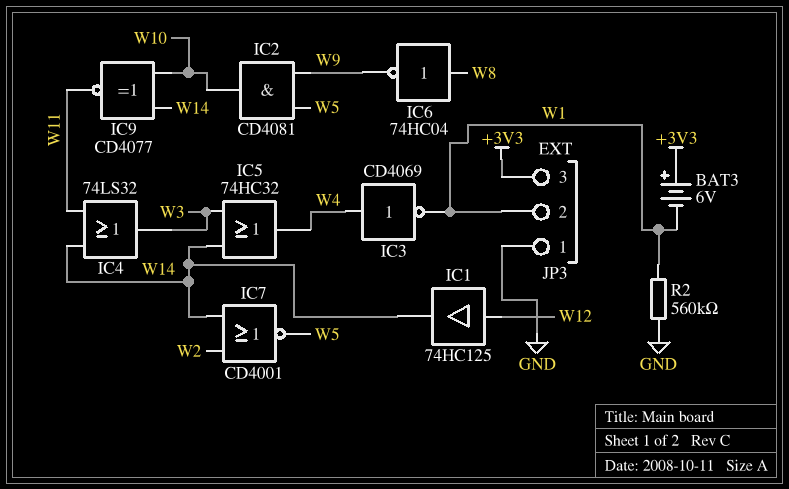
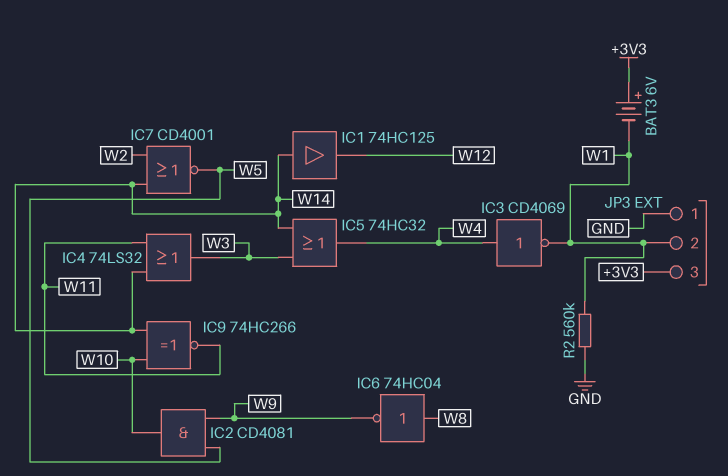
IC1: buffer 74HC125 (in W12, out W14) -> buffer 74HC125 (in W14, out W12)
IC9: XNOR CD4077 (in W10, in W14, out W11) -> XNOR 74HC266 (in W10, in W14, out W11)

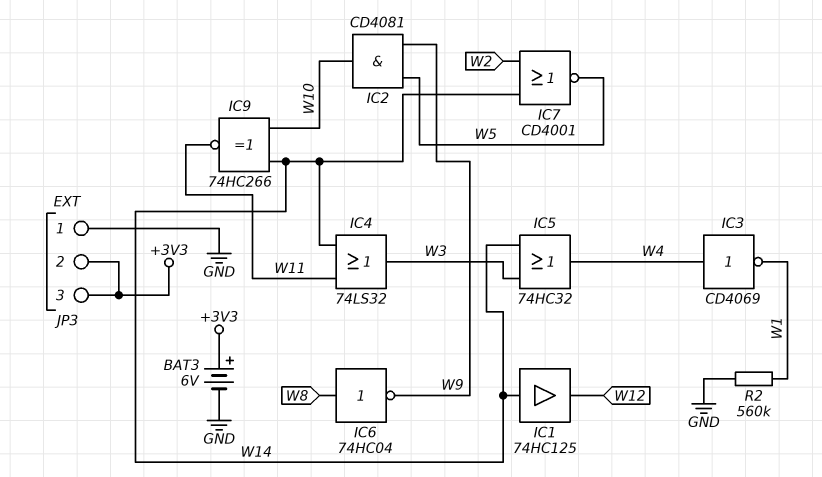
BAT3: 6V (plus +3V3, minus W1) -> 6V (plus +3V3, minus GND)
JP3 pin 2: W1 -> +3V3

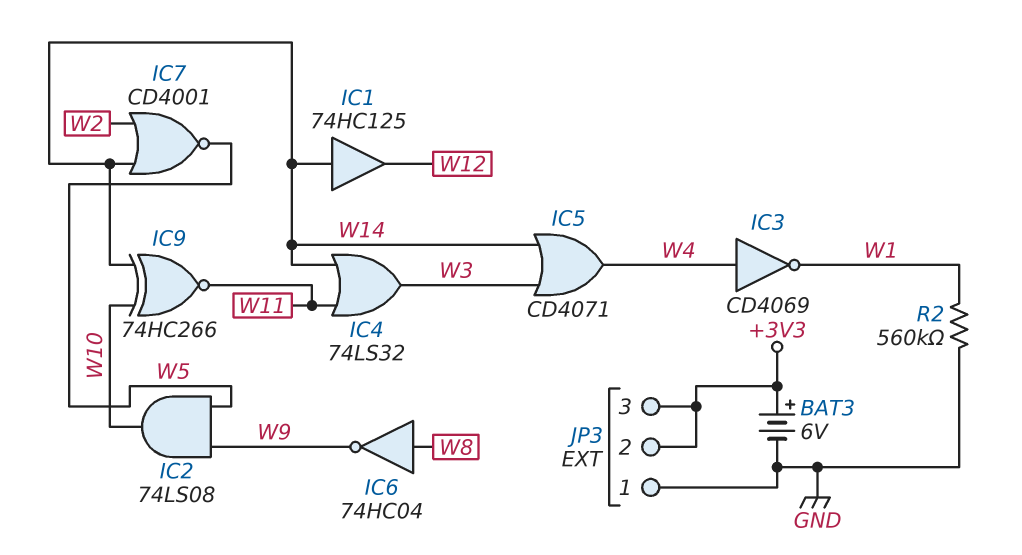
IC2: AND CD4081 (in W5, in W9, out W10) -> AND 74LS08 (in W5, in W9, out W10)
IC5: OR 74HC32 (in W3, in W14, out W4) -> OR CD4071 (in W3, in W14, out W4)

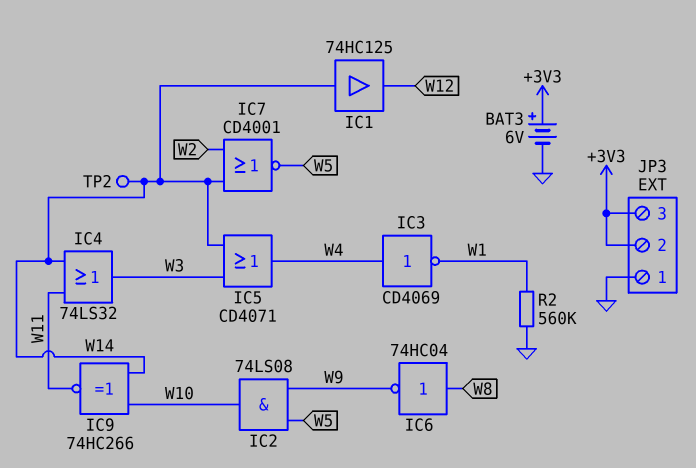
TP2: none -> test point (W14)

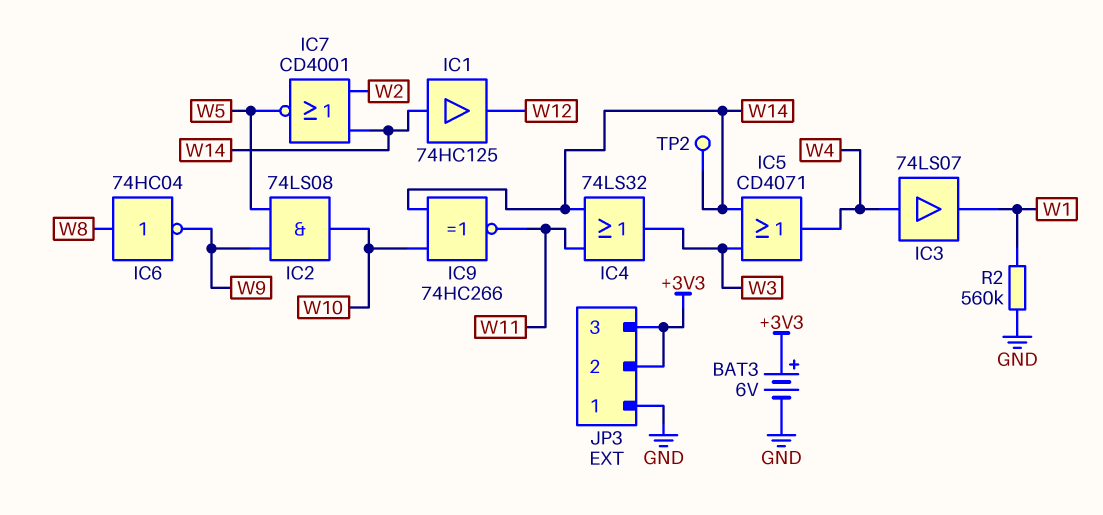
IC3: NOT CD4069 (in W4, out W1) -> buffer 74LS07 (in W4, out W1)

